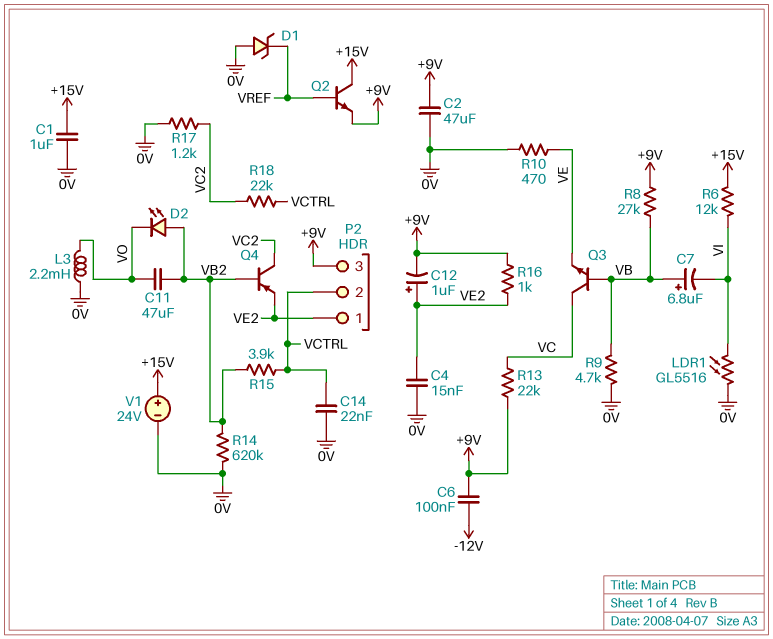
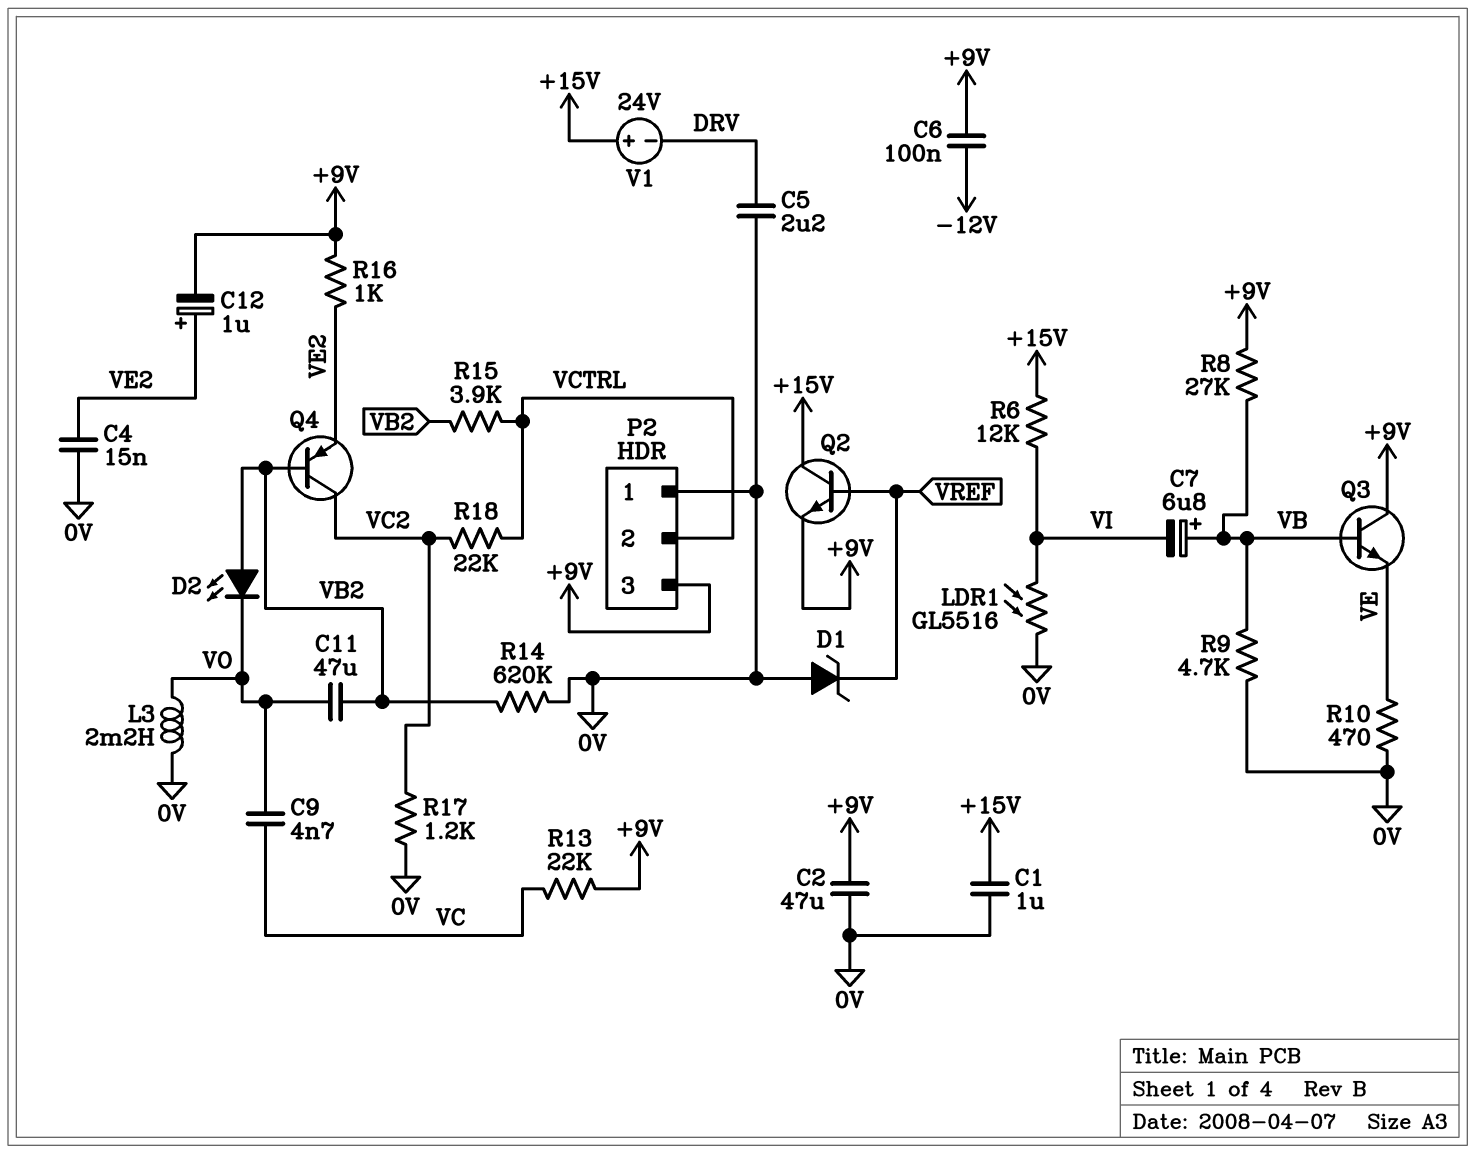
C5: none -> 2.2uF (0V, DRV)
C9: none -> 4.7nF (VC, VO)
C14: 22nF (0V, VCTRL) -> none
P2 pin 1: VE2 -> 0V
Q3: NPN (B VB, C VC, E VE) -> NPN (B VB, C +9V, E VE)
V1: 24V (plus +15V, minus 0V) -> 24V (plus +15V, minus DRV)

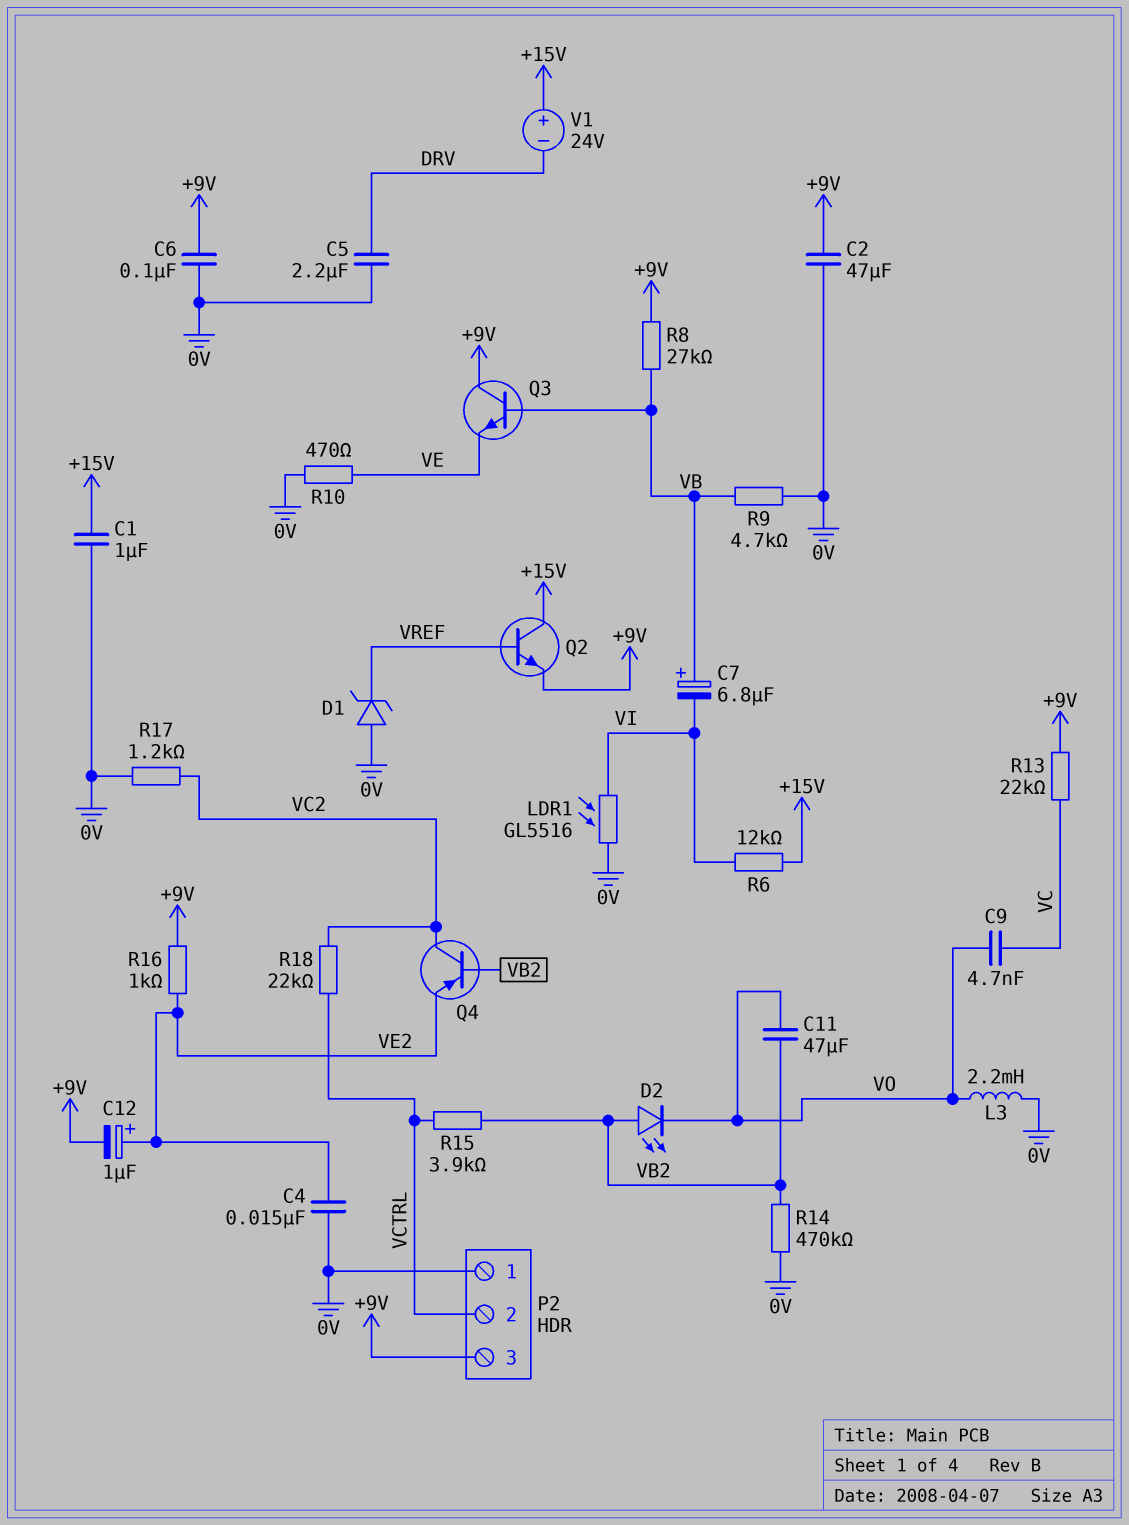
C6: 100nF (+9V, -12V) -> 100nF (+9V, 0V)
R14: 620k (0V, VB2) -> 470k (0V, VB2)

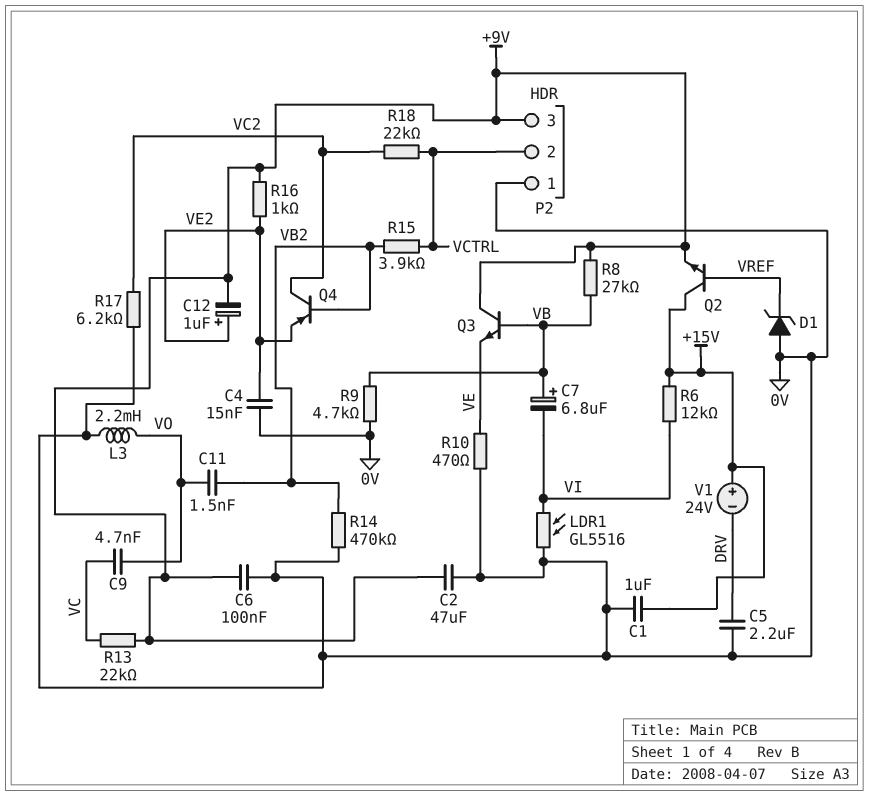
C11: 47uF (VB2, VO) -> 1.5nF (VB2, VO)
D2: LED (A VB2, K VO) -> none
R17: 1.2k (0V, VC2) -> 6.2k (0V, VC2)

